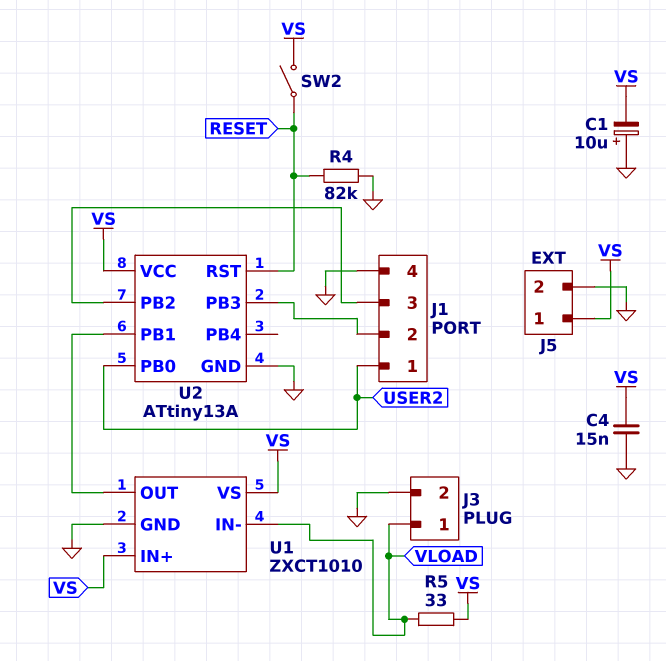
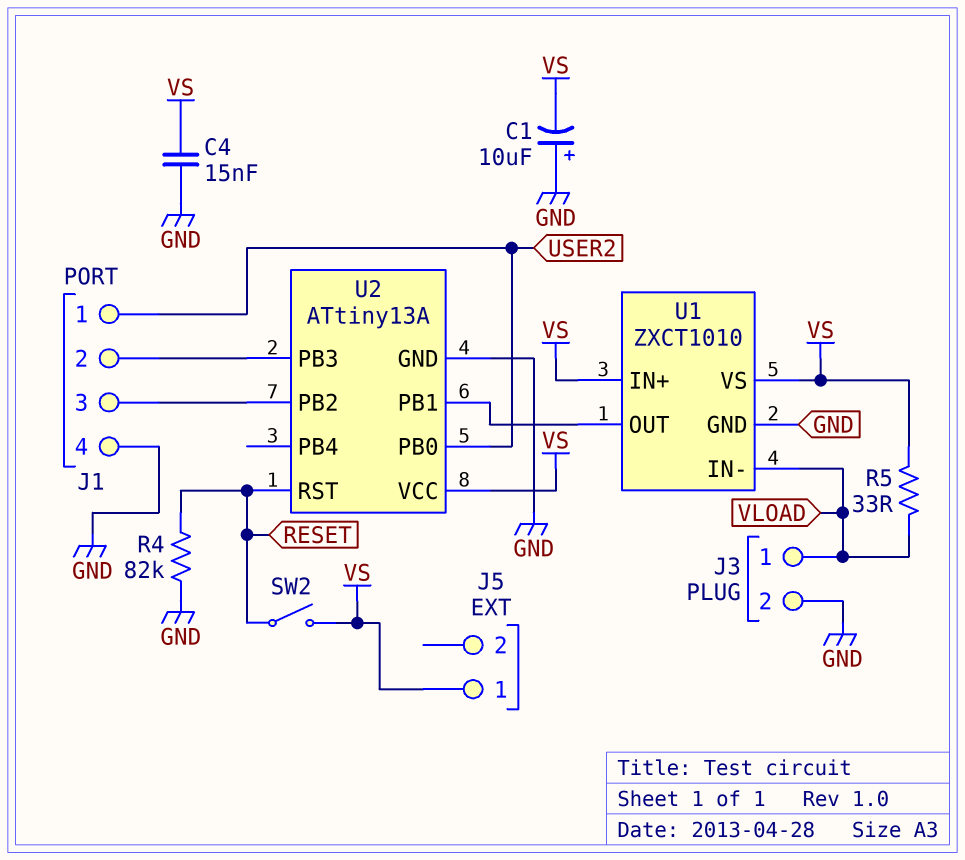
J5 pin 2: GND -> none

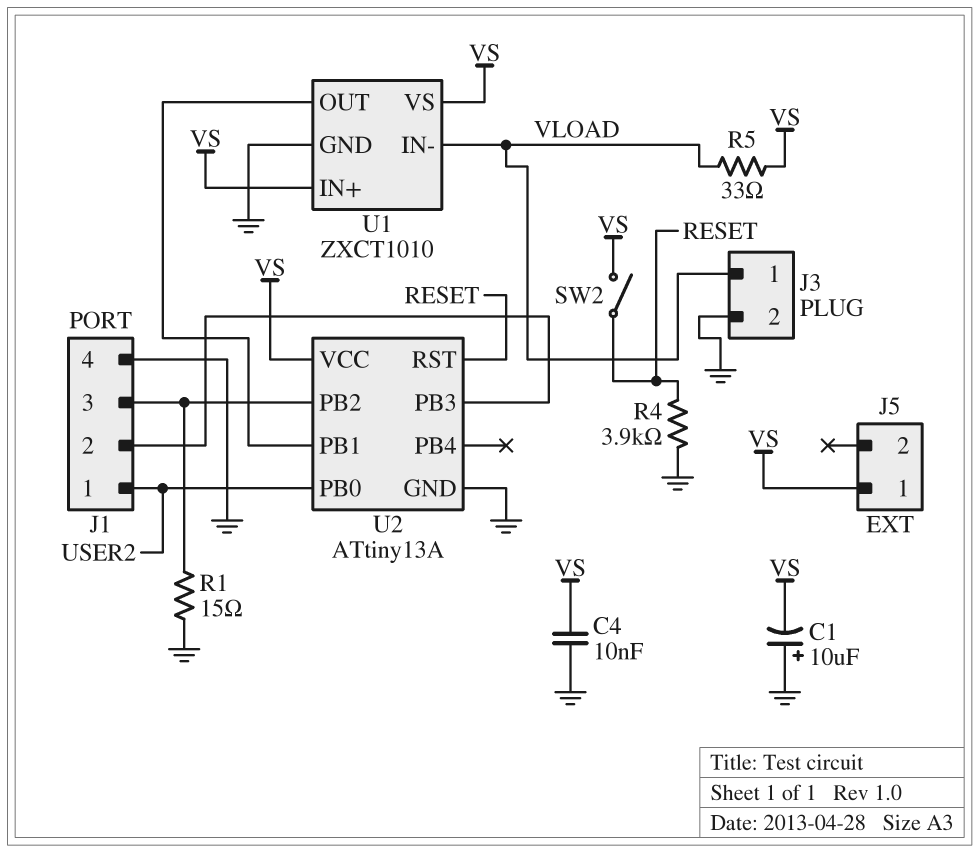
C4: 15nF (GND, VS) -> 10nF (GND, VS)
R1: none -> 15 (GND, J1/3)
R4: 82k (GND, RESET) -> 3.9k (GND, RESET)

